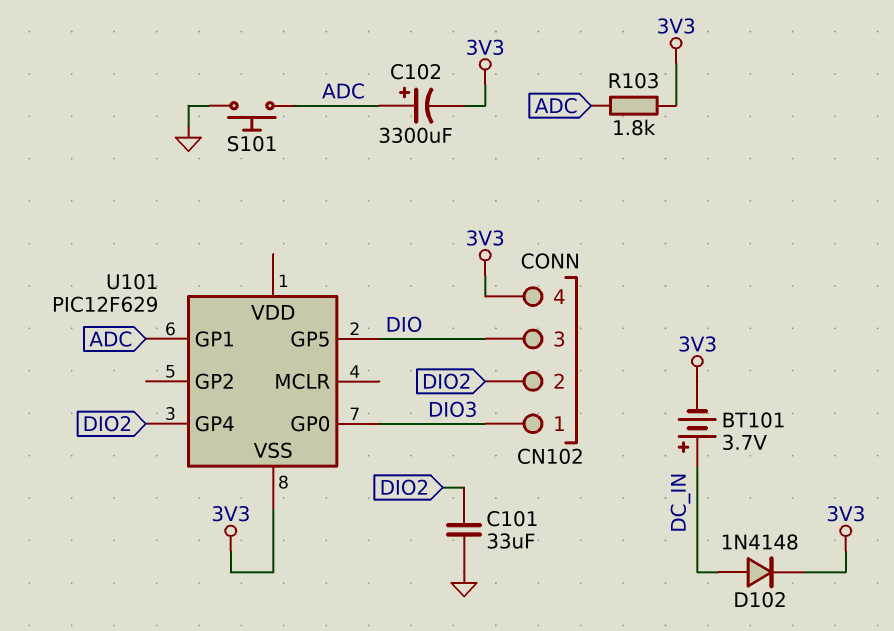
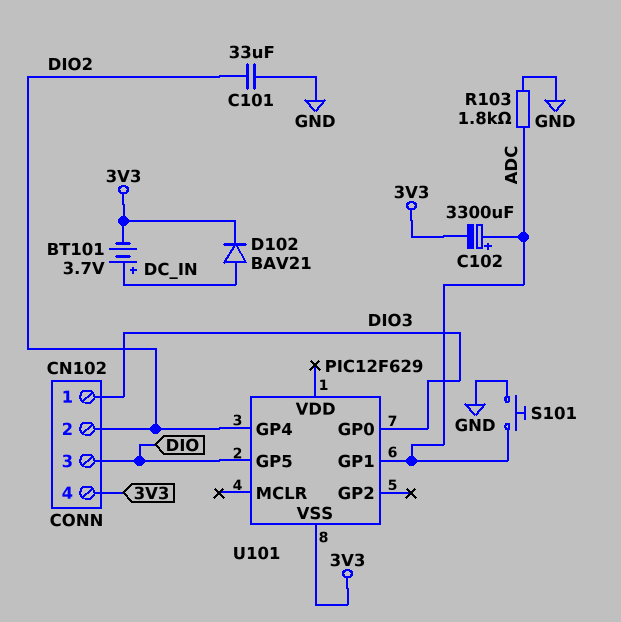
D102: diode 1N4148 (A DC_IN, K 3V3) -> diode BAV21 (A DC_IN, K 3V3)
R103: 1.8k (3V3, ADC) -> 1.8k (ADC, GND)

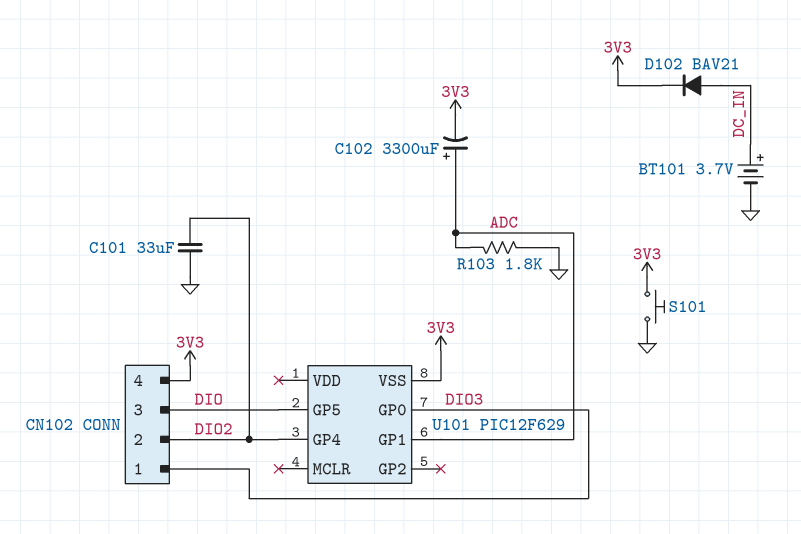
BT101: 3.7V (plus DC_IN, minus 3V3) -> 3.7V (plus DC_IN, minus GND)
S101: button (ADC, GND) -> button (3V3, GND)

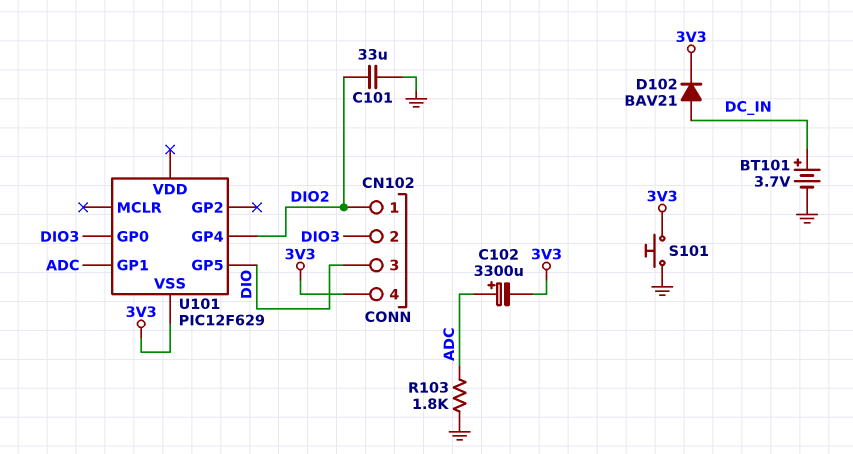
CN102 pin 1: DIO3 -> DIO2
CN102 pin 2: DIO2 -> DIO3

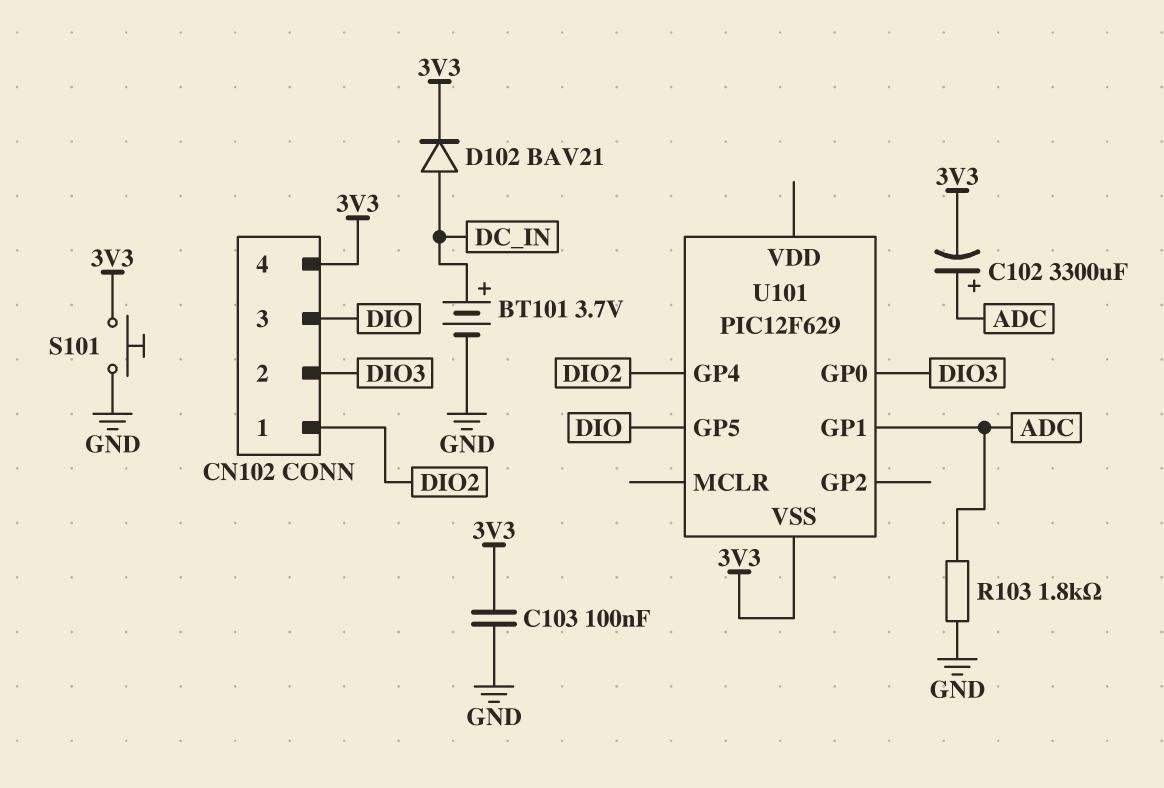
C101: 33uF (DIO2, GND) -> none
C103: none -> 100nF (3V3, GND)

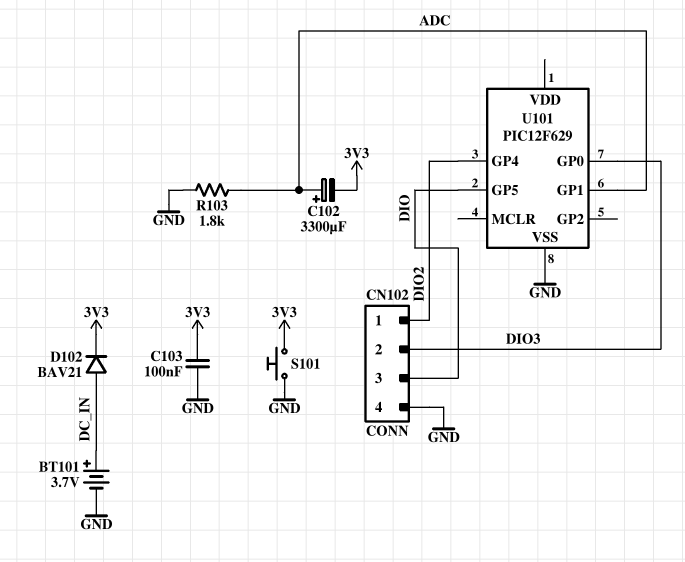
CN102 pin 4: 3V3 -> GND
U101 pin VSS: 3V3 -> GND

